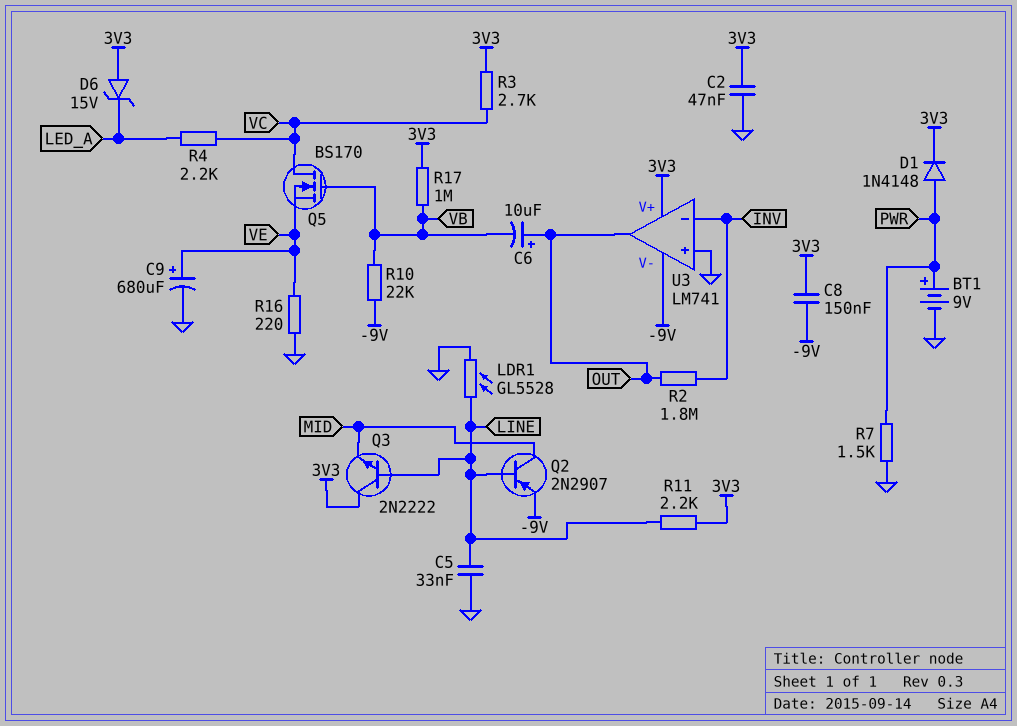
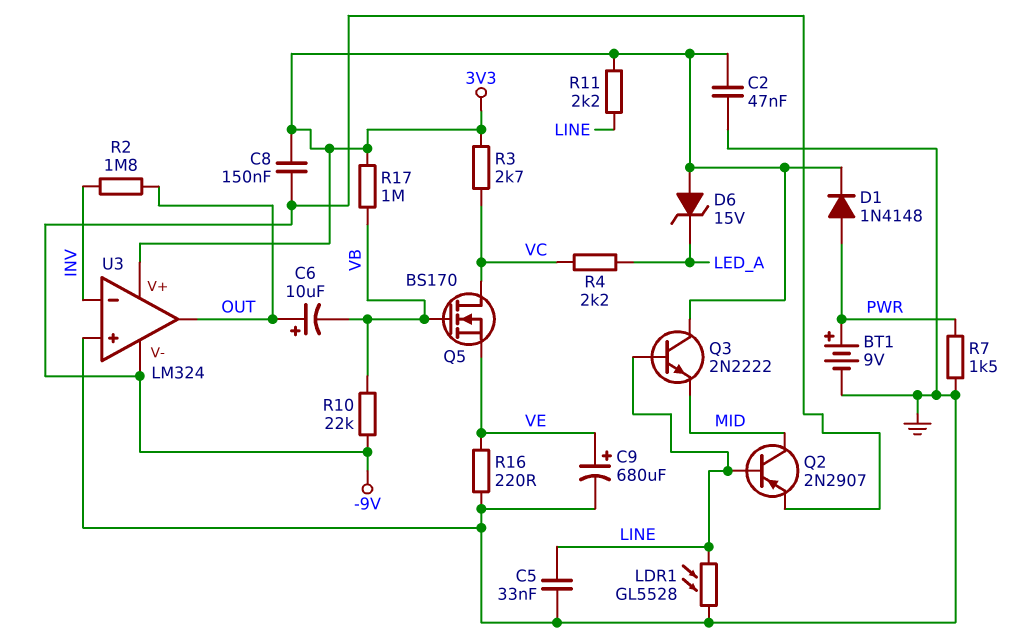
U3: LM741 -> LM324

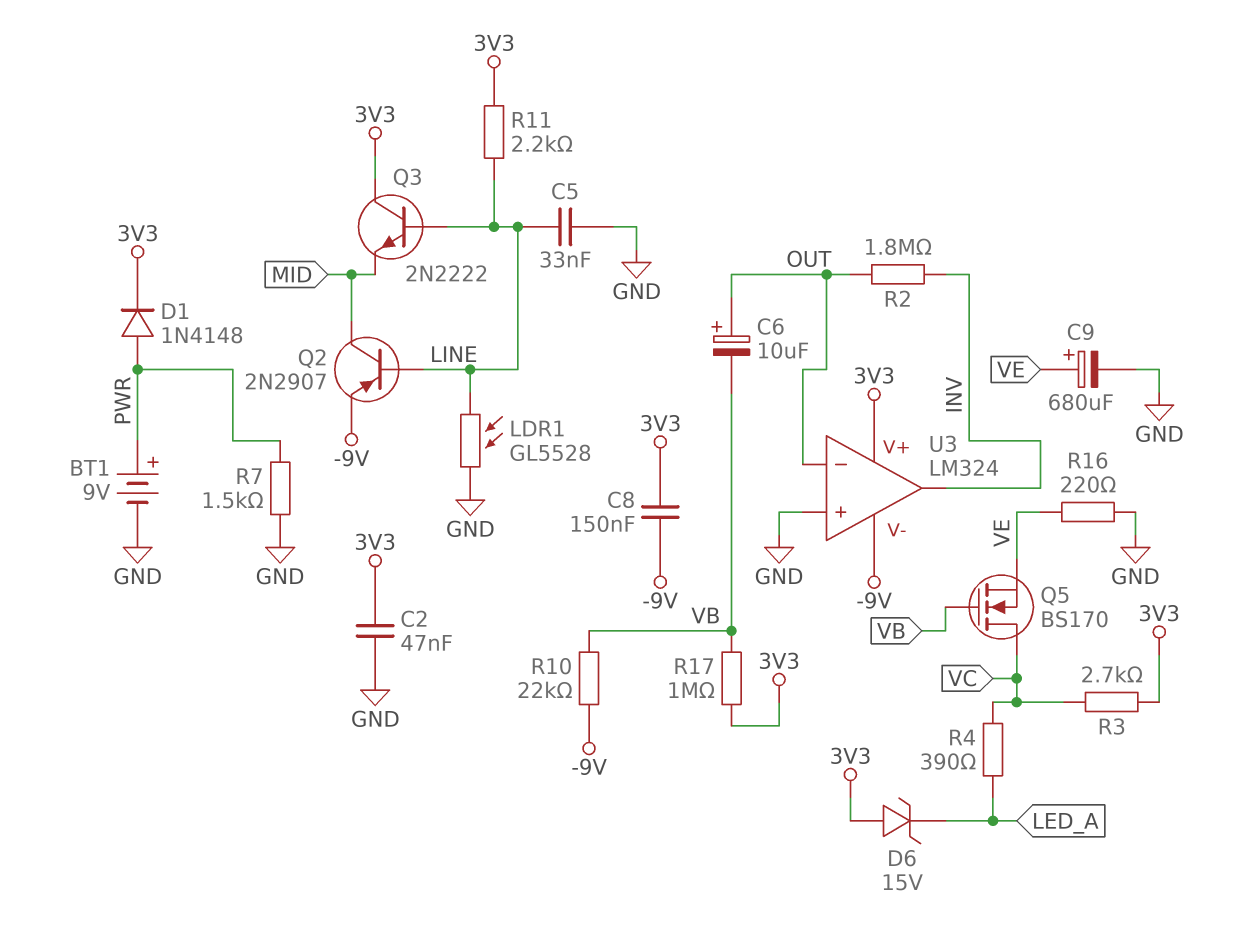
R4: 2.2k (LED_A, VC) -> 390 (LED_A, VC)
U3 pin in-: INV -> OUT
U3 pin out: OUT -> INV

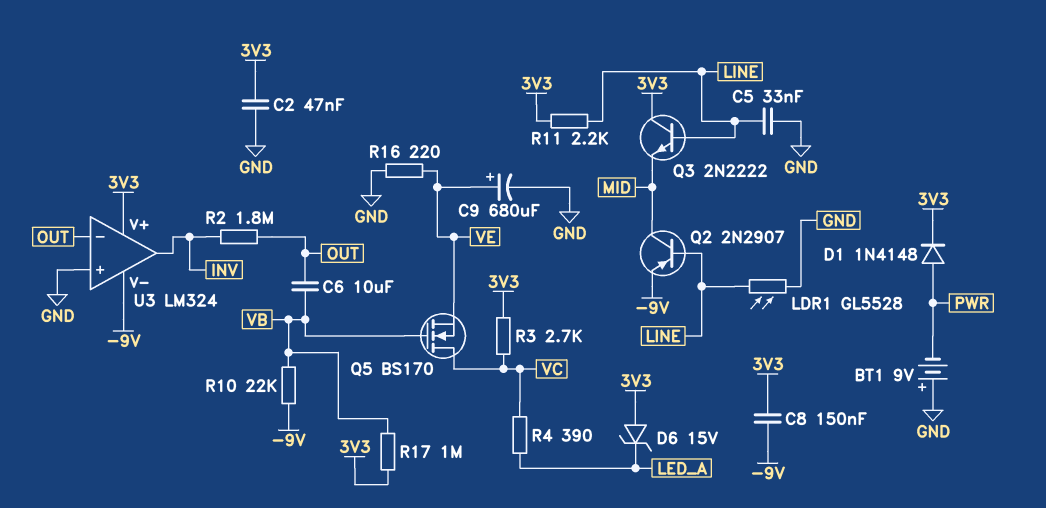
BT1: 9V (plus PWR, minus GND) -> 9V (plus GND, minus PWR)
C6: 10uF (plus OUT, minus VB) -> 10uF (OUT, VB)
R7: 1.5k (GND, PWR) -> none

